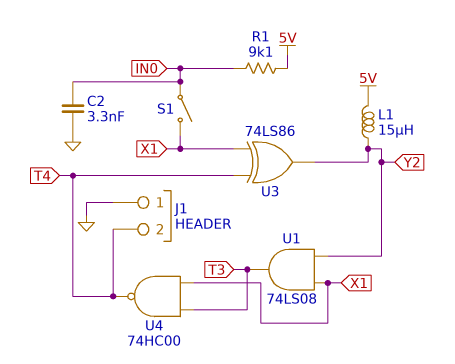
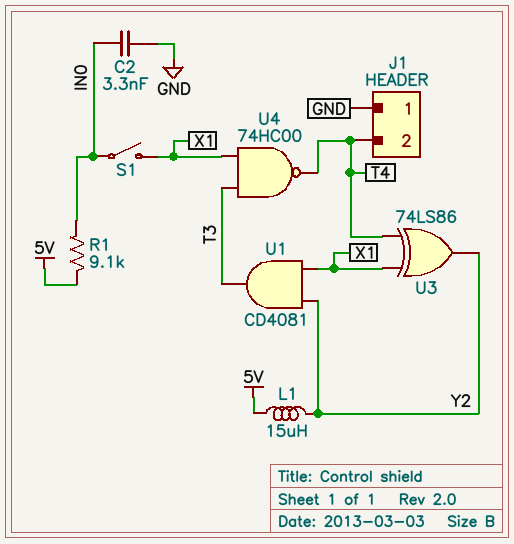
U1: AND 74LS08 (in X1, in Y2, out T3) -> AND CD4081 (in X1, in Y2, out T3)

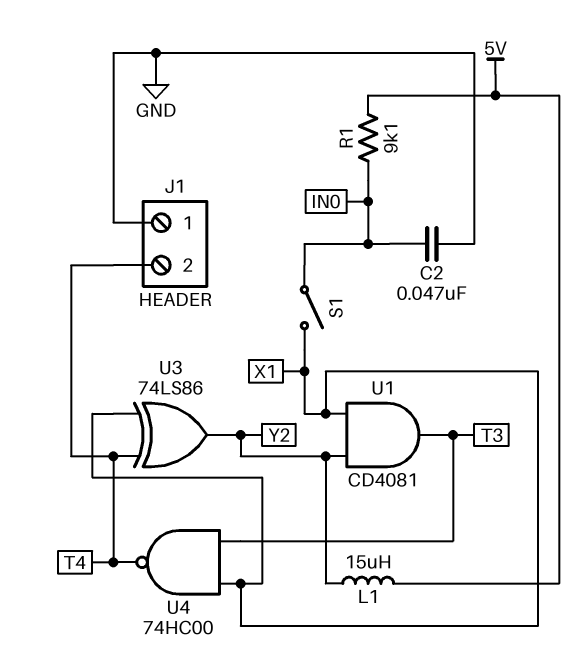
C2: 3.3nF (GND, IN0) -> 47nF (GND, IN0)

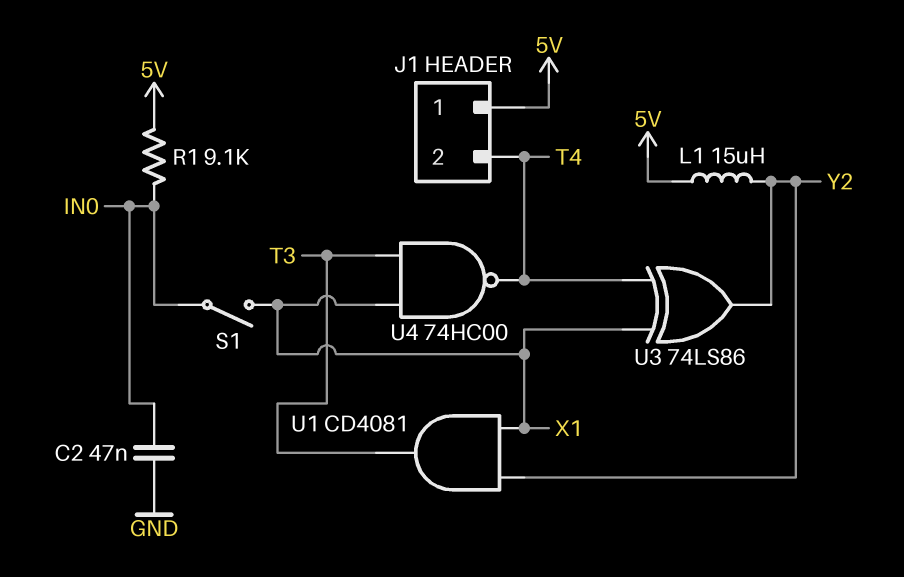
J1 pin 1: GND -> 5V

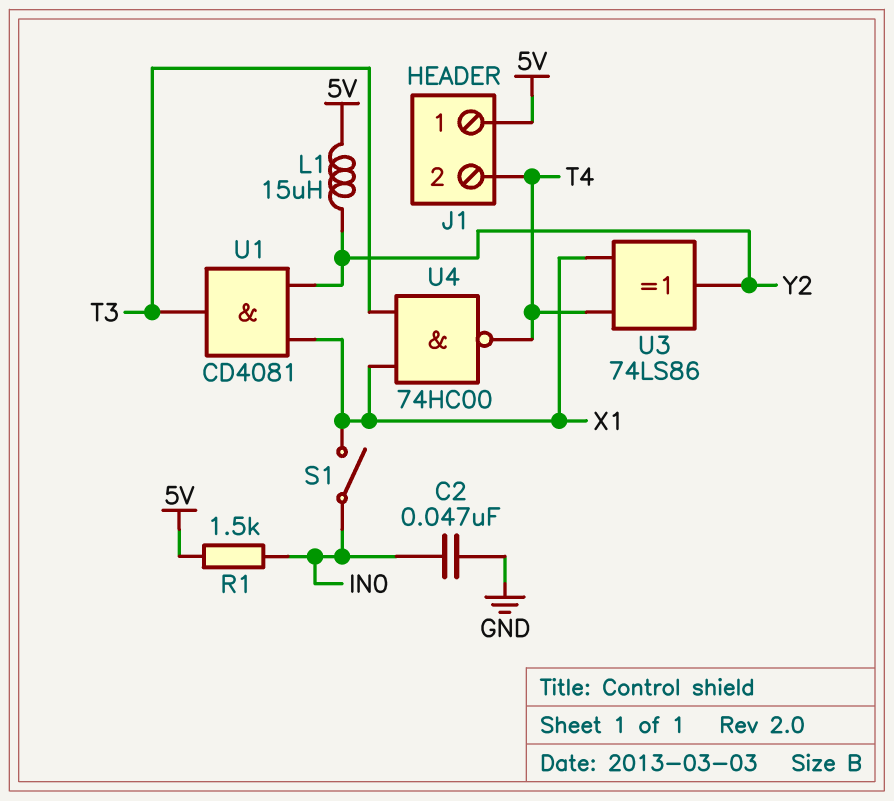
R1: 9.1k (5V, IN0) -> 1.5k (5V, IN0)

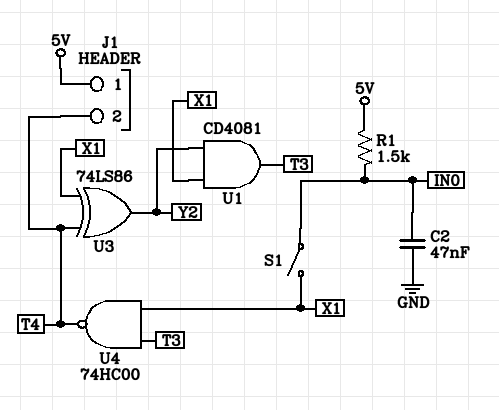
L1: 15uH (5V, Y2) -> none

